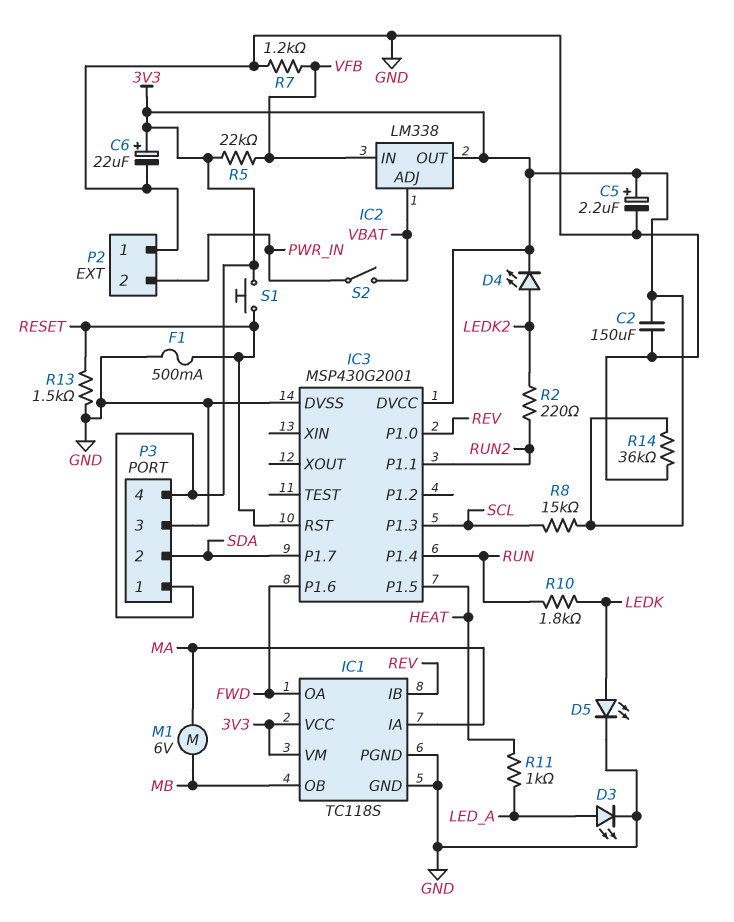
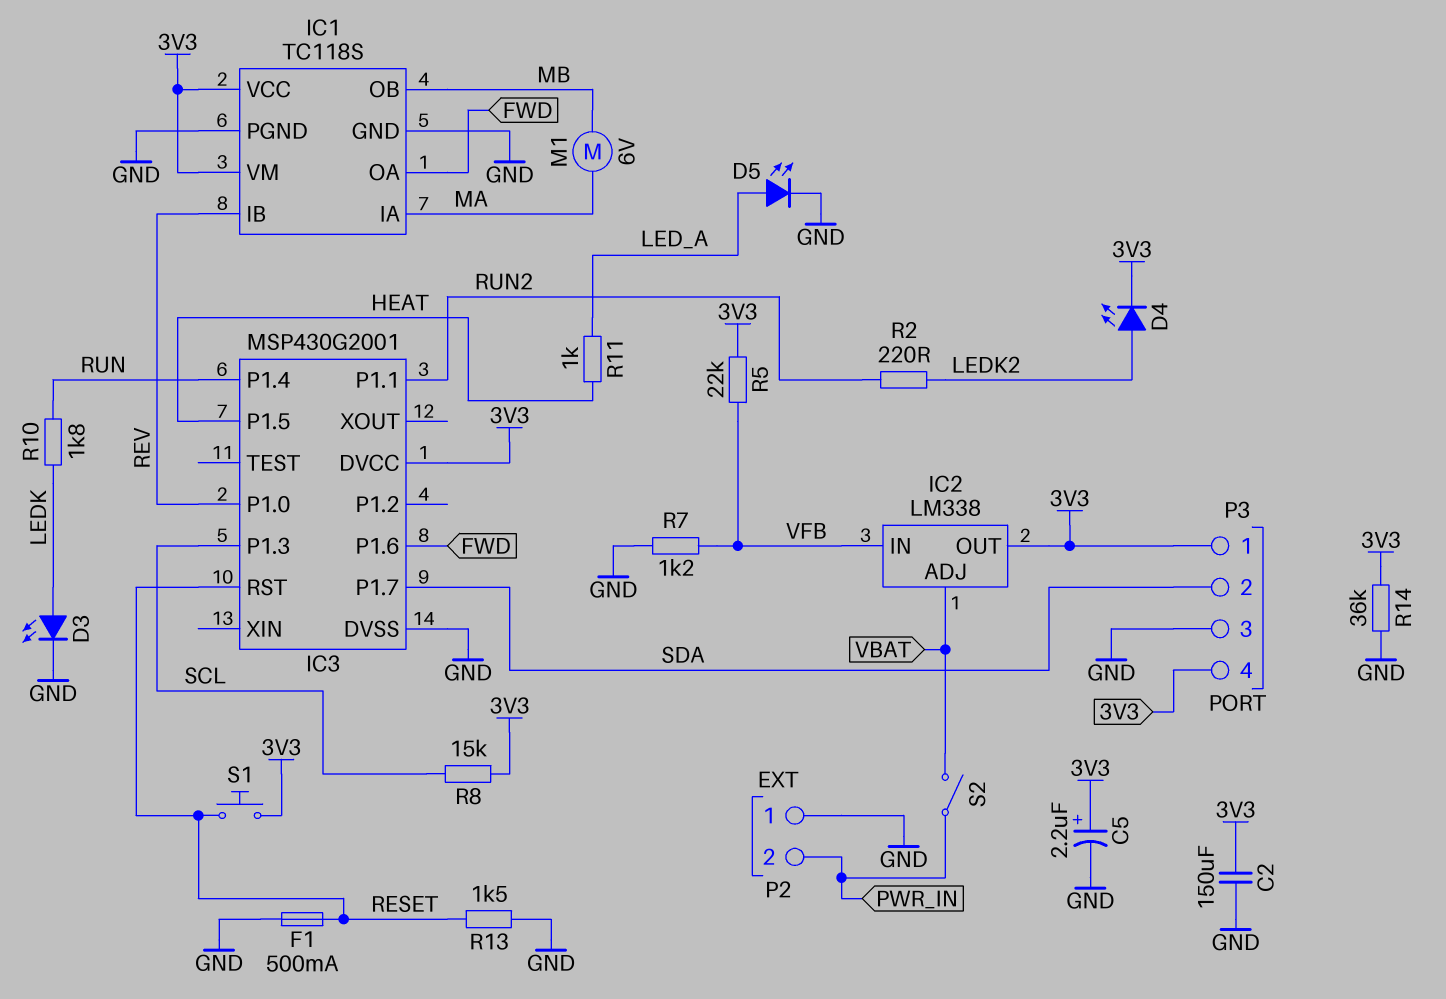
C6: 22uF (plus 3V3, minus GND) -> none
D3: LED (A LED_A, K GND) -> LED (A LEDK, K GND)
D5: LED (A LEDK, K GND) -> LED (A LED_A, K GND)

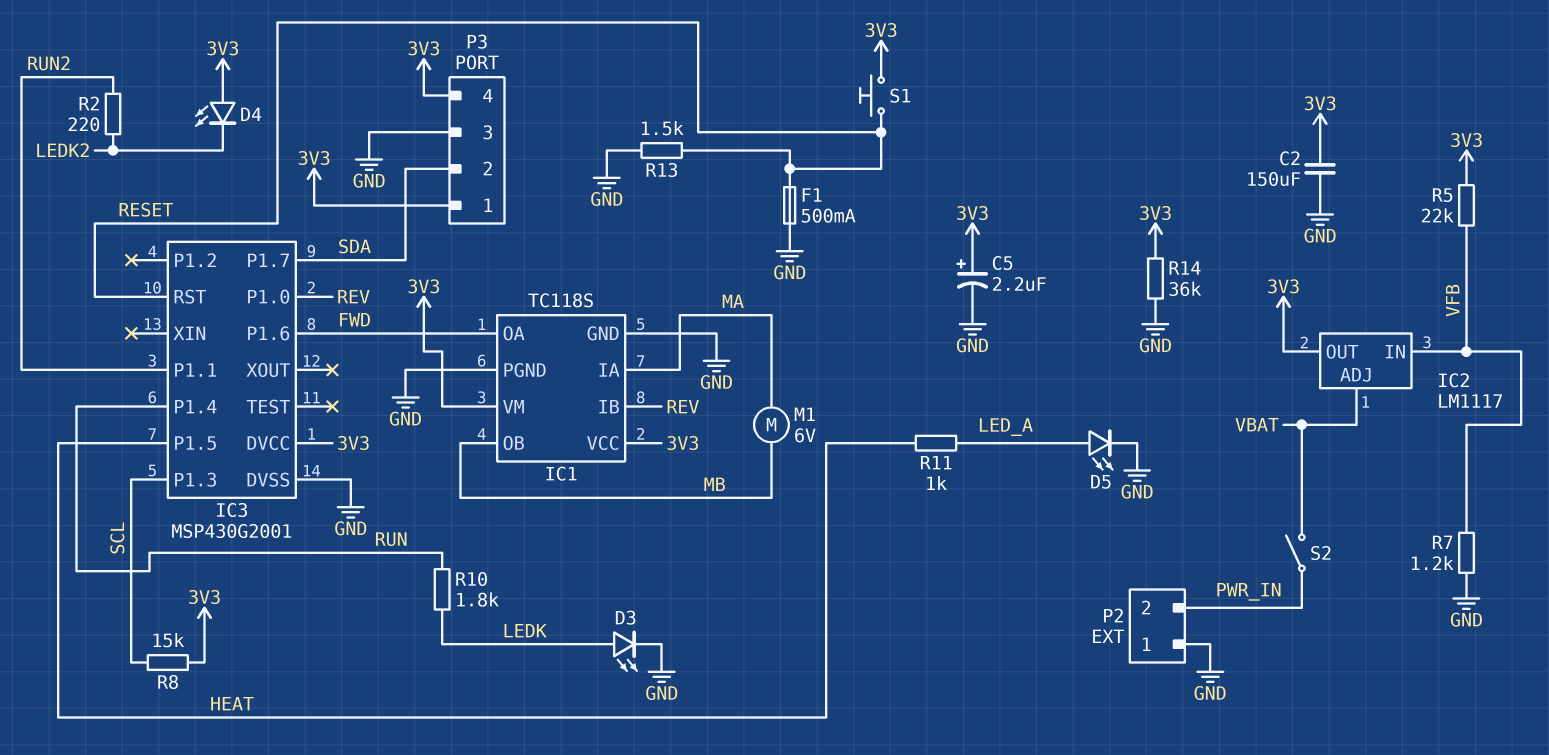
D4: LED (A LEDK2, K 3V3) -> LED (A 3V3, K LEDK2)
IC2: LM338 -> LM1117

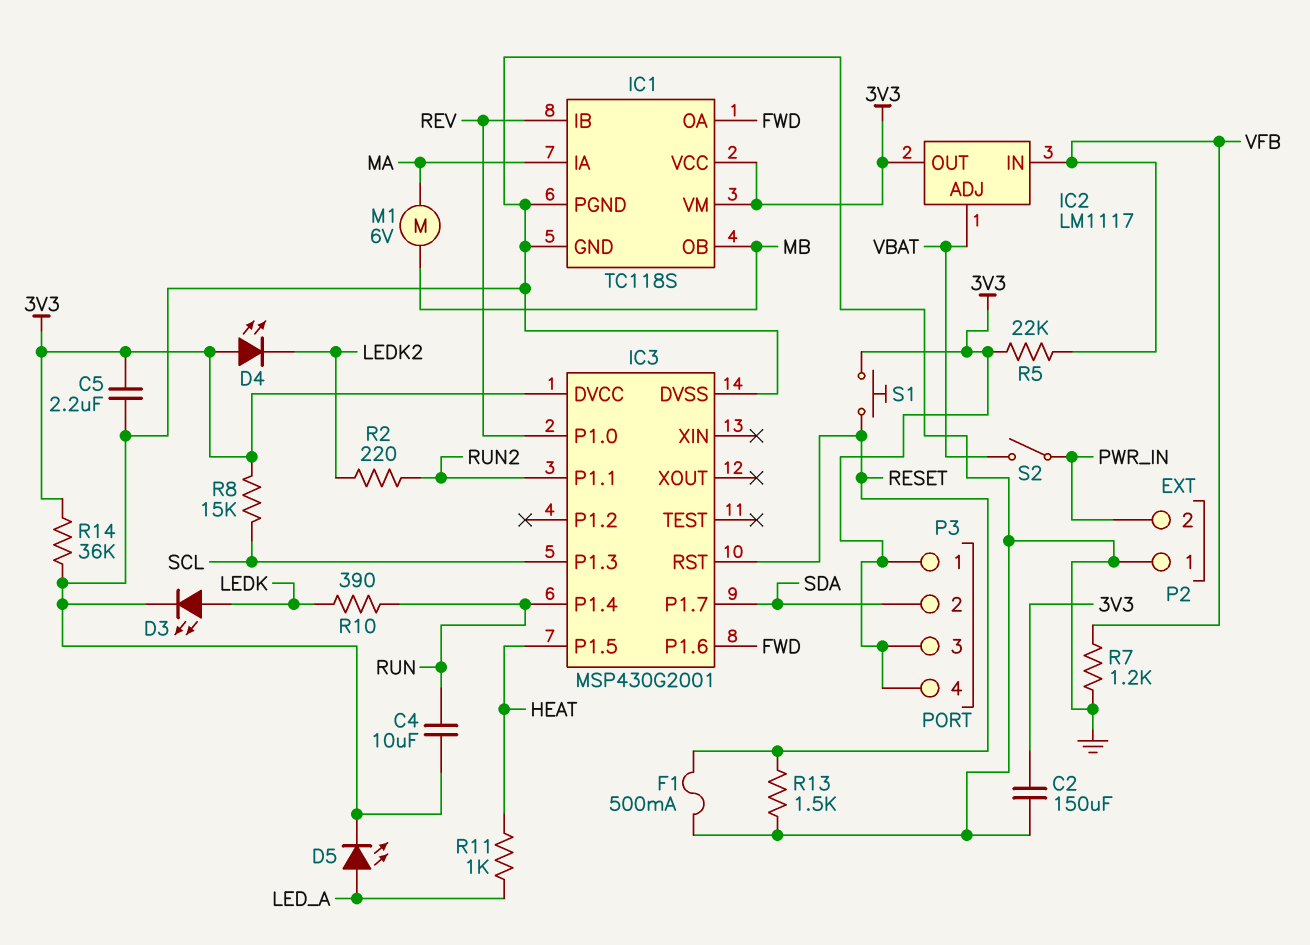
C4: none -> 10uF (GND, RUN)
C5: 2.2uF (plus 3V3, minus GND) -> 2.2uF (3V3, GND)
P3 pin 3: GND -> 3V3
R10: 1.8k (LEDK, RUN) -> 390 (LEDK, RUN)

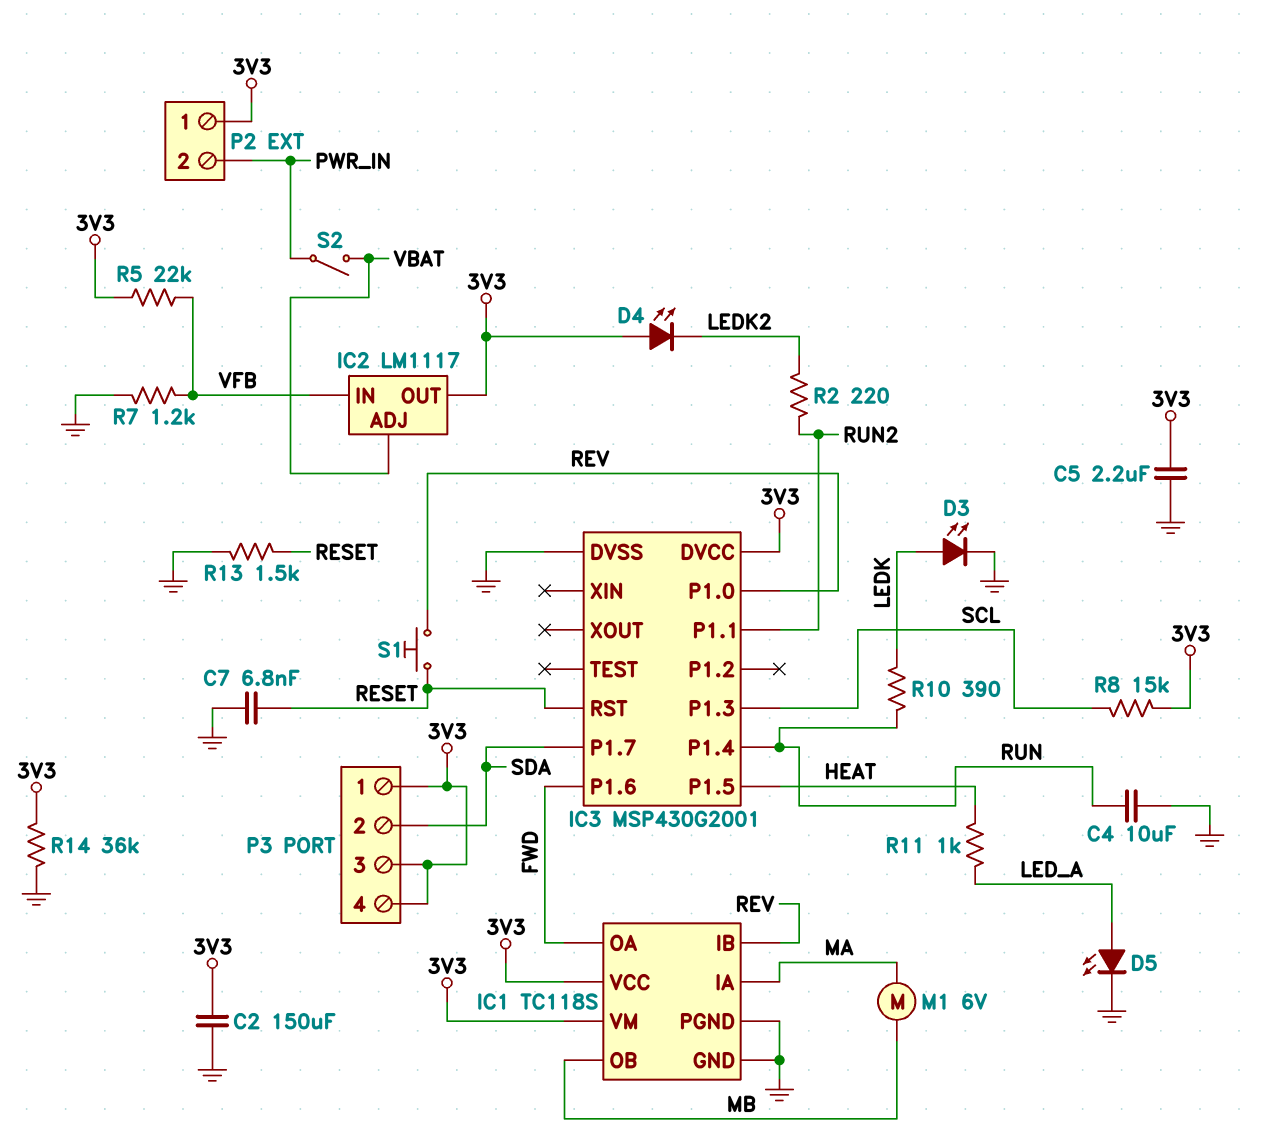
C7: none -> 6.8nF (GND, RESET)
F1: 500mA (GND, RESET) -> none
P2 pin 1: GND -> 3V3
S1: button (3V3, RESET) -> button (RESET, REV)

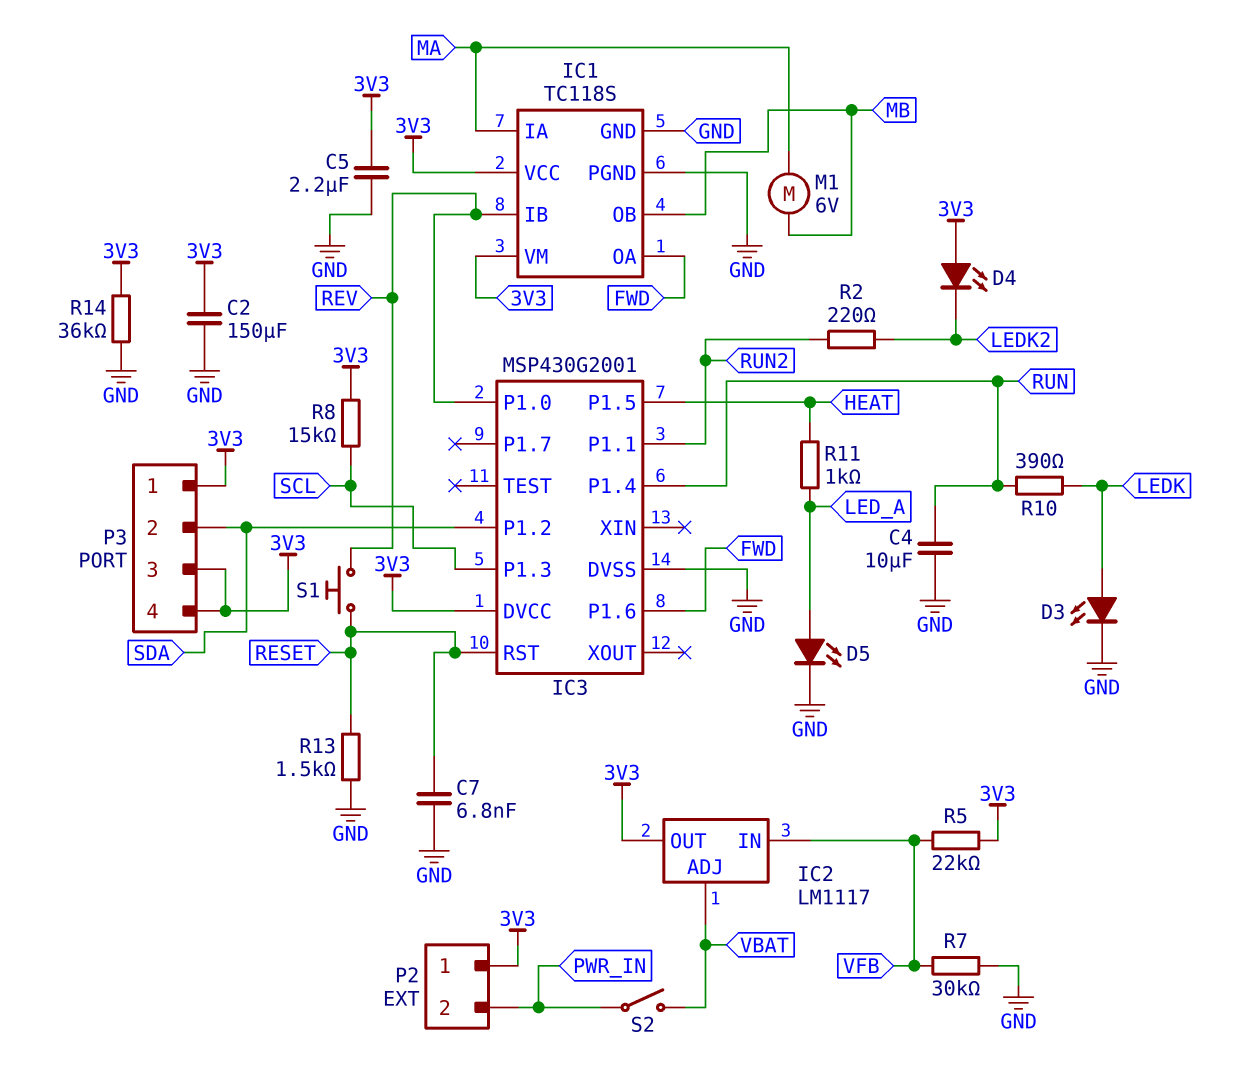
IC3 pin P1.2: none -> SDA
IC3 pin P1.7: SDA -> none
R7: 1.2k (GND, VFB) -> 30k (GND, VFB)

